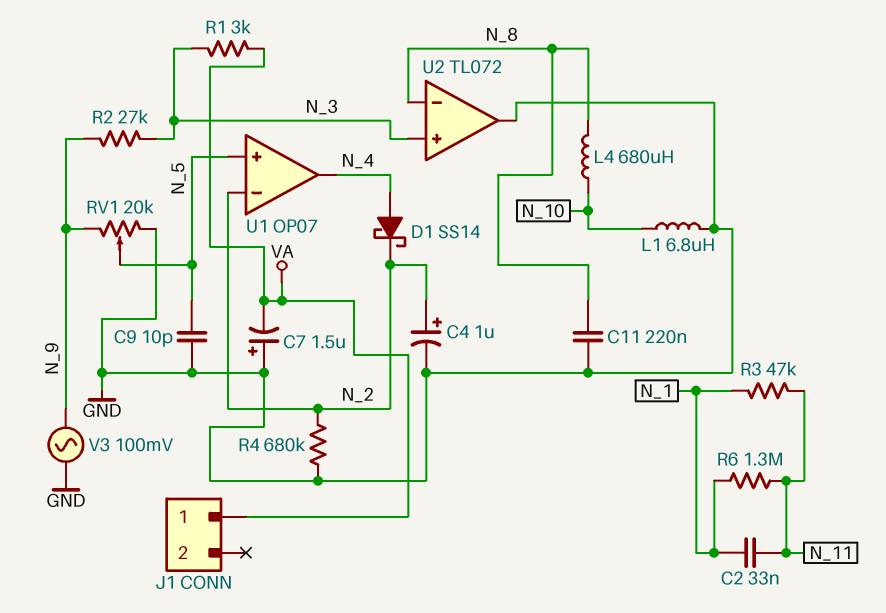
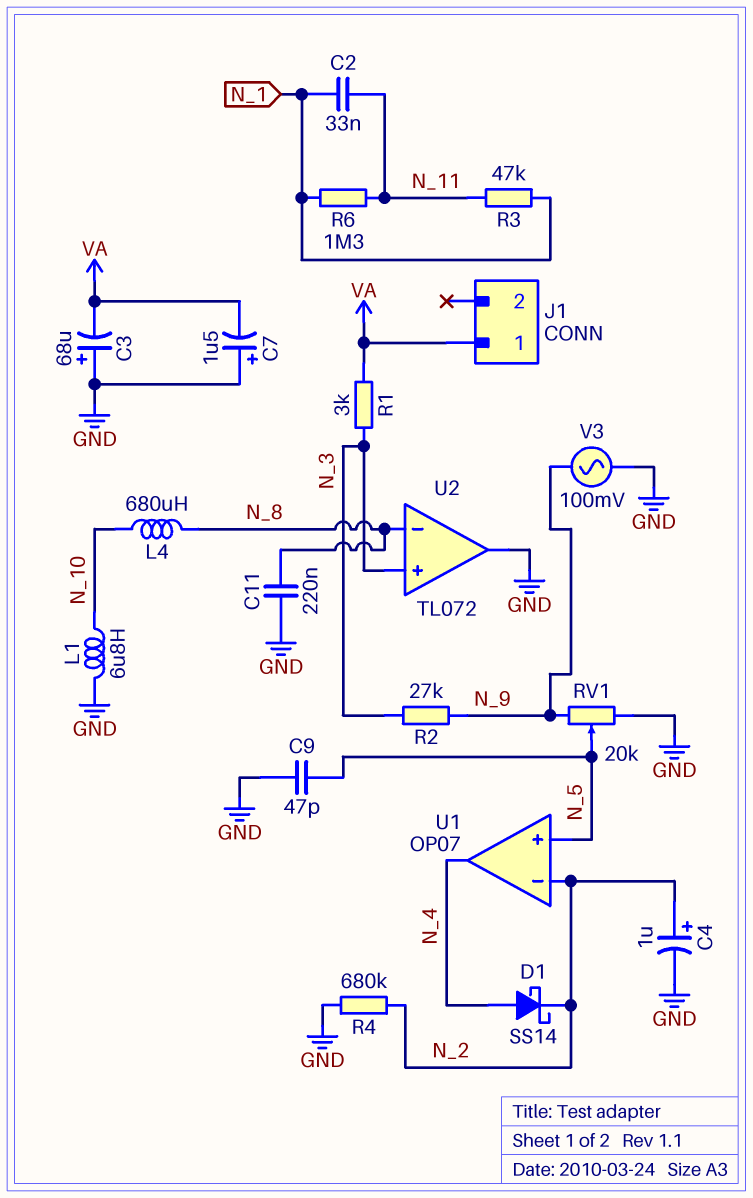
C3: none -> 68uF (plus GND, minus VA)
C9: 10pF (GND, N_5) -> 47pF (GND, N_5)

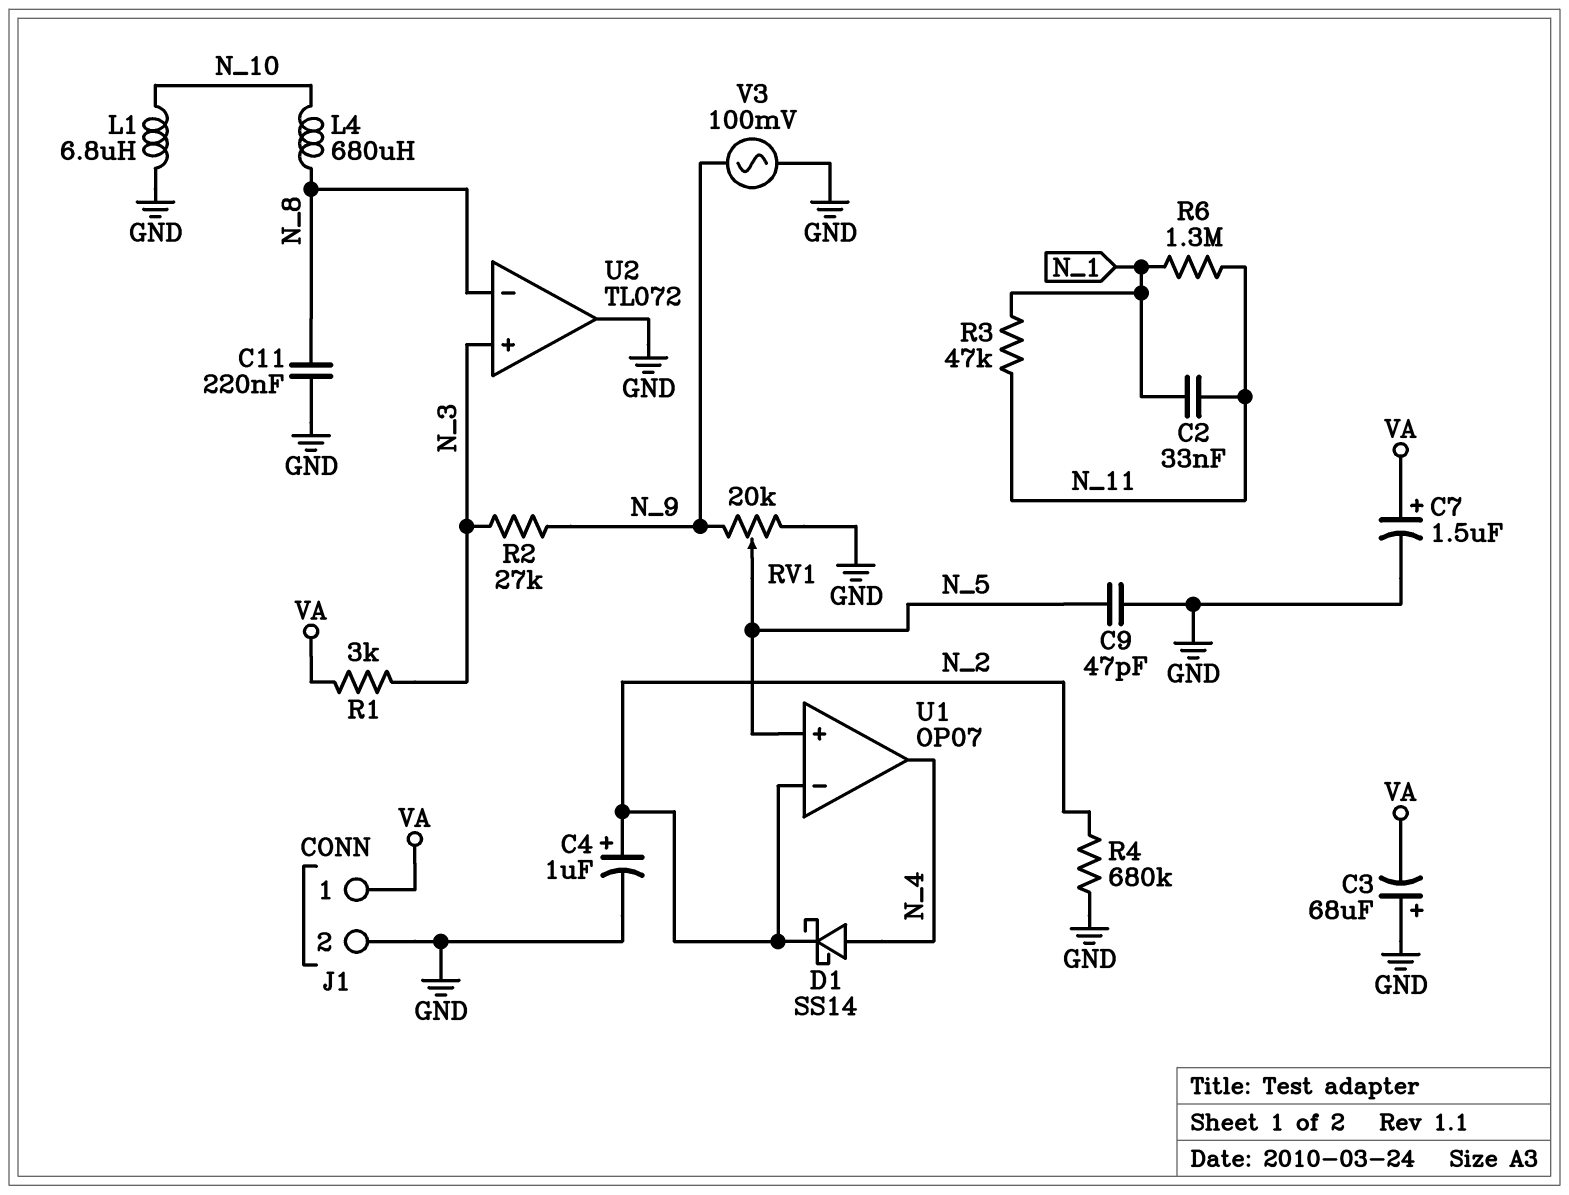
C7: 1.5uF (plus GND, minus VA) -> 1.5uF (plus VA, minus GND)
J1 pin 2: none -> GND

